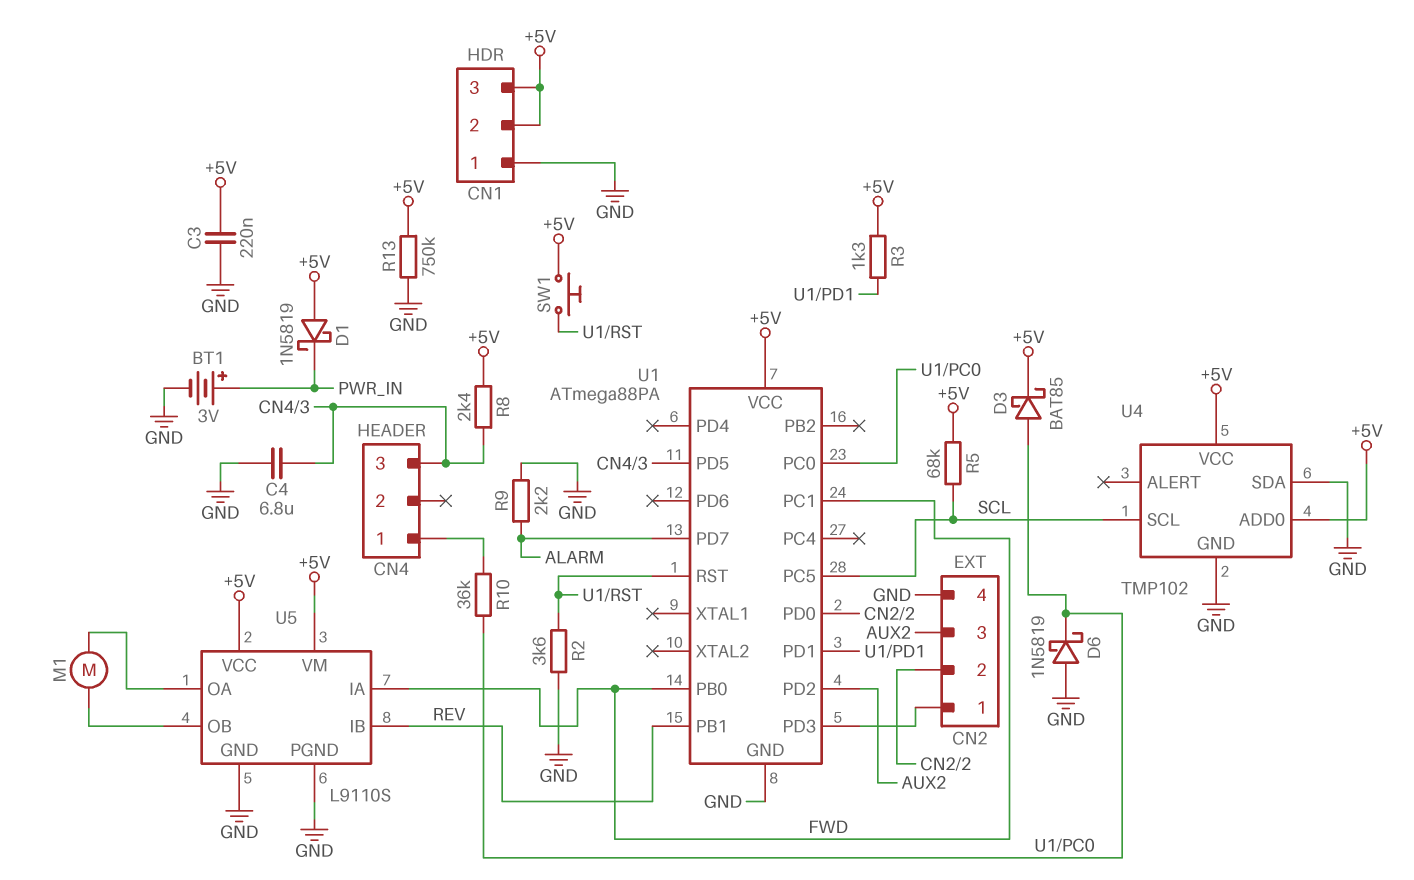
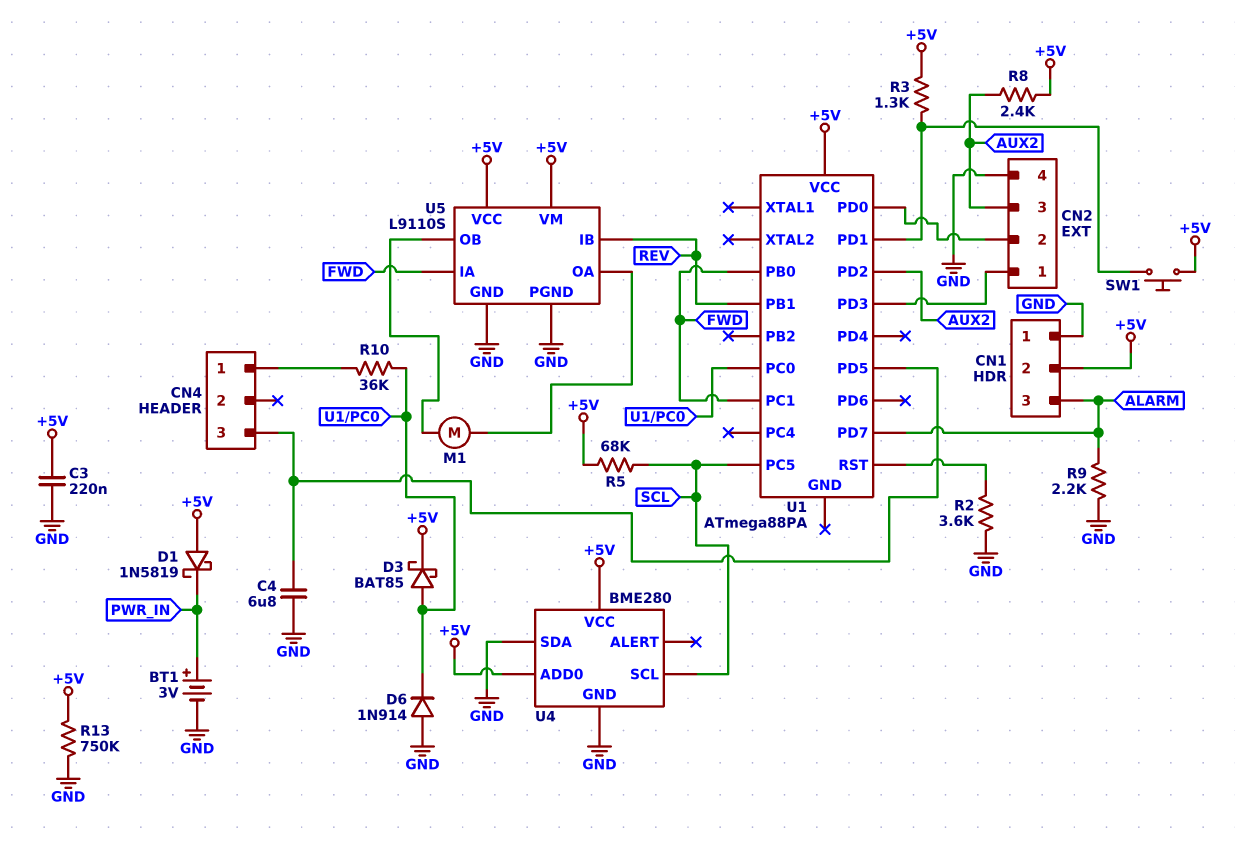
CN1 pin 3: +5V -> ALARM
D6: schottky 1N5819 (A GND, K U1/PC0) -> diode 1N914 (A GND, K U1/PC0)
R8: 2.4k (+5V, CN4/3) -> 2.4k (+5V, AUX2)
SW1: button (+5V, U1/RST) -> button (+5V, U1/PD1)
U1 pin GND: GND -> none
U4: TMP102 -> BME280

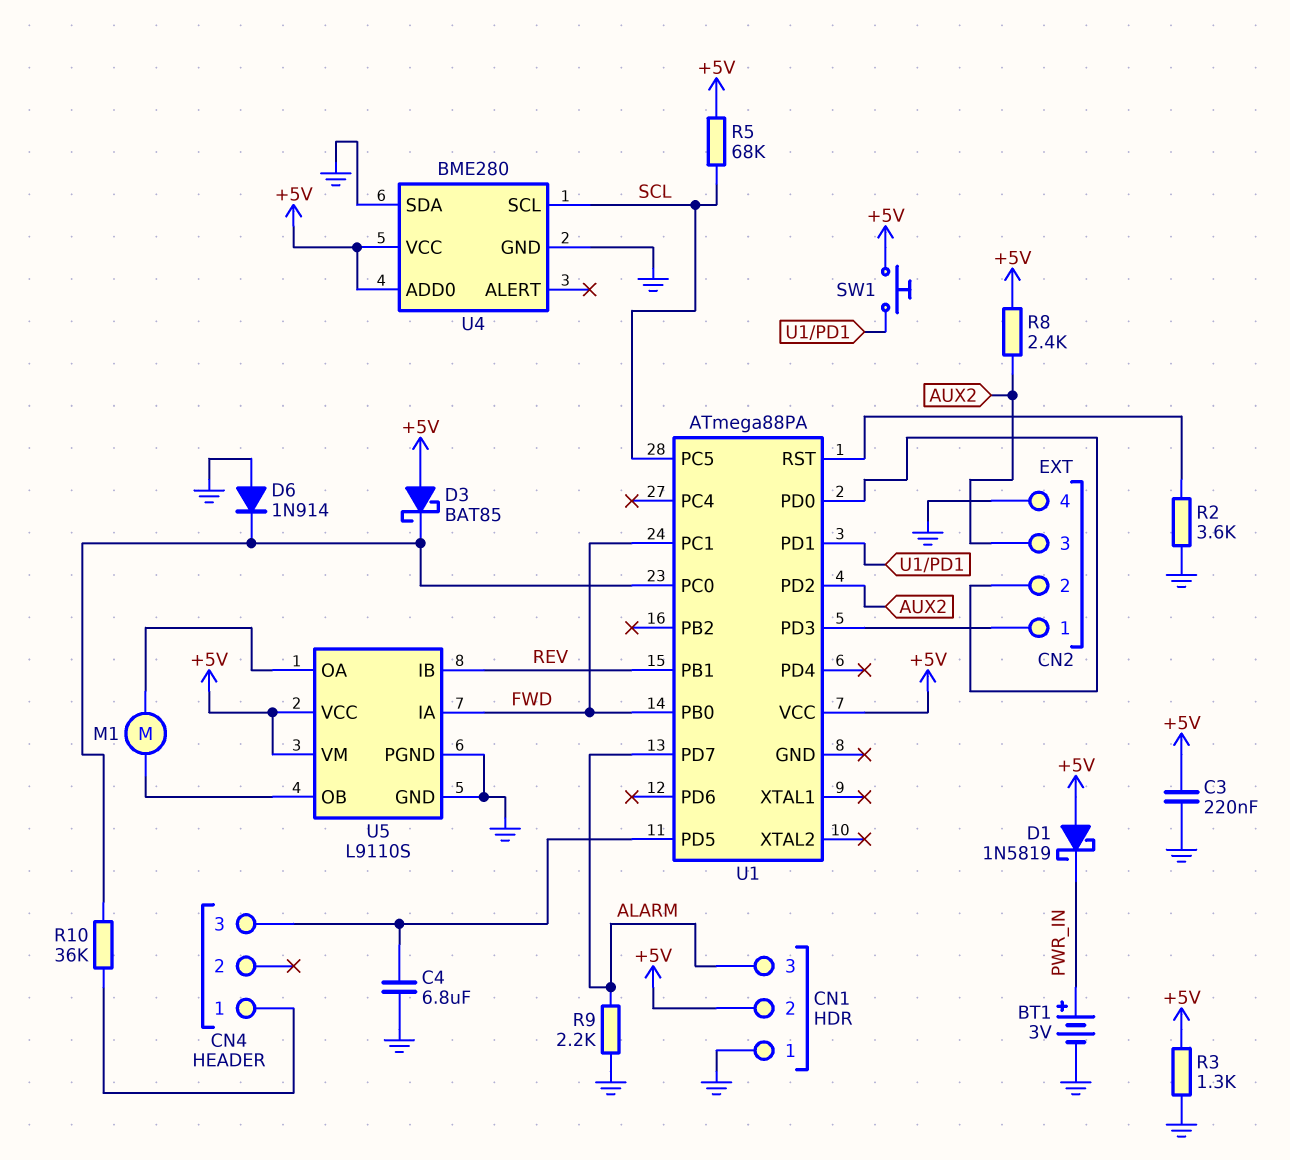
D3: schottky BAT85 (A U1/PC0, K +5V) -> schottky BAT85 (A +5V, K U1/PC0)
R3: 1.3k (+5V, U1/PD1) -> 1.3k (+5V, GND)
R13: 750k (+5V, GND) -> none

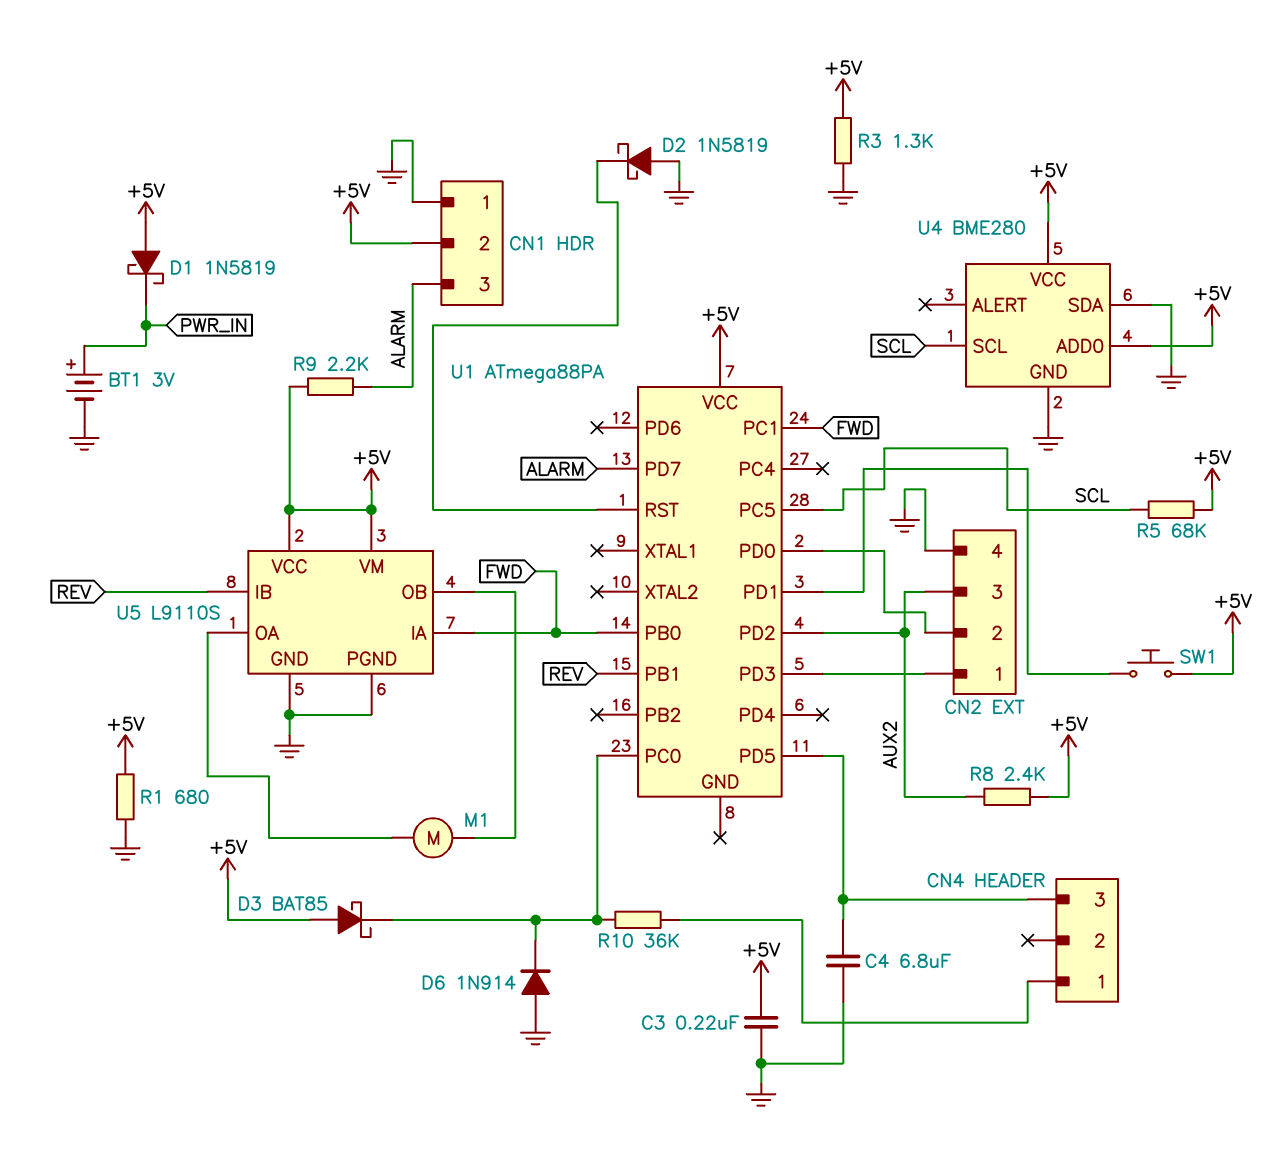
D2: none -> schottky 1N5819 (A GND, K U1/RST)
R1: none -> 680 (+5V, GND)
R2: 3.6k (GND, U1/RST) -> none
R9: 2.2k (ALARM, GND) -> 2.2k (+5V, ALARM)

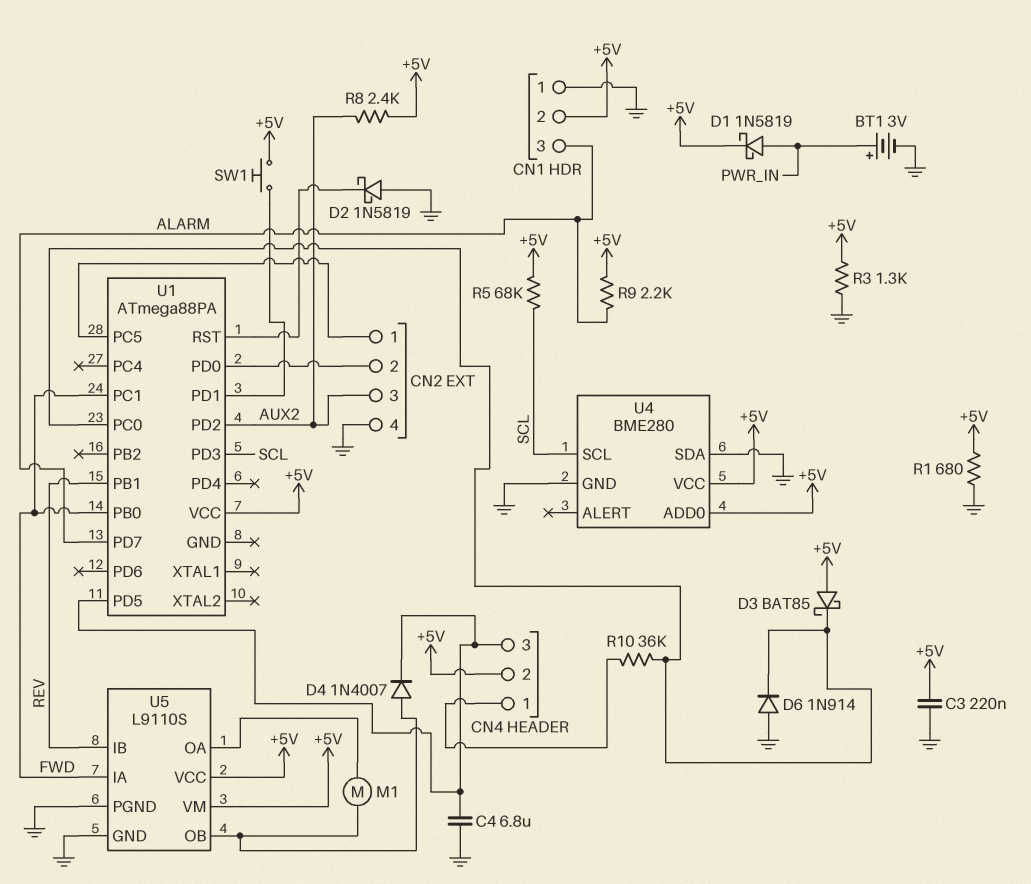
CN4 pin 2: none -> +5V
D1: schottky 1N5819 (A +5V, K PWR_IN) -> schottky 1N5819 (A PWR_IN, K +5V)
D4: none -> diode 1N4007 (A U5/OB, K CN4/3)
U1 pin PC5: SCL -> CN2/1
U1 pin PD3: CN2/1 -> SCL

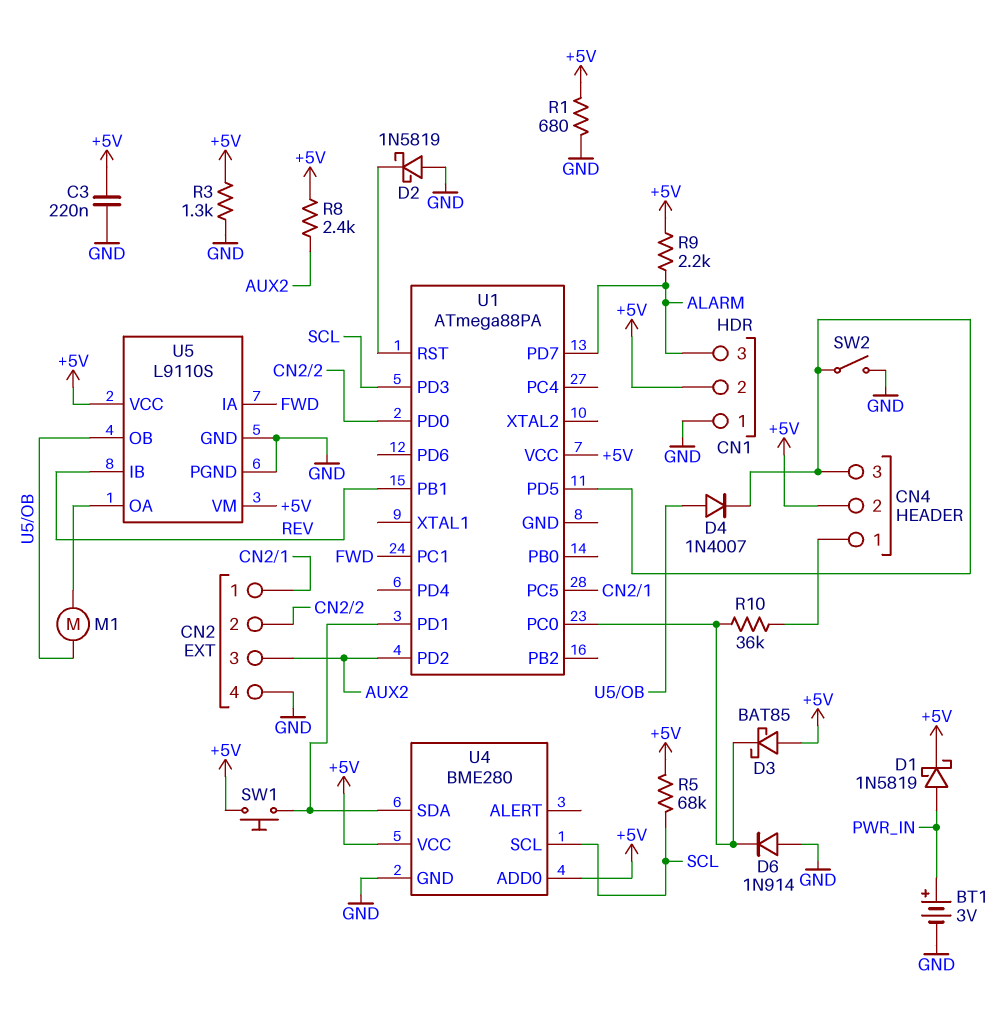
C4: 6.8uF (CN4/3, GND) -> none
SW2: none -> switch (CN4/3, GND)
U1 pin PB0: FWD -> none
U4 pin SDA: GND -> U1/PD1

